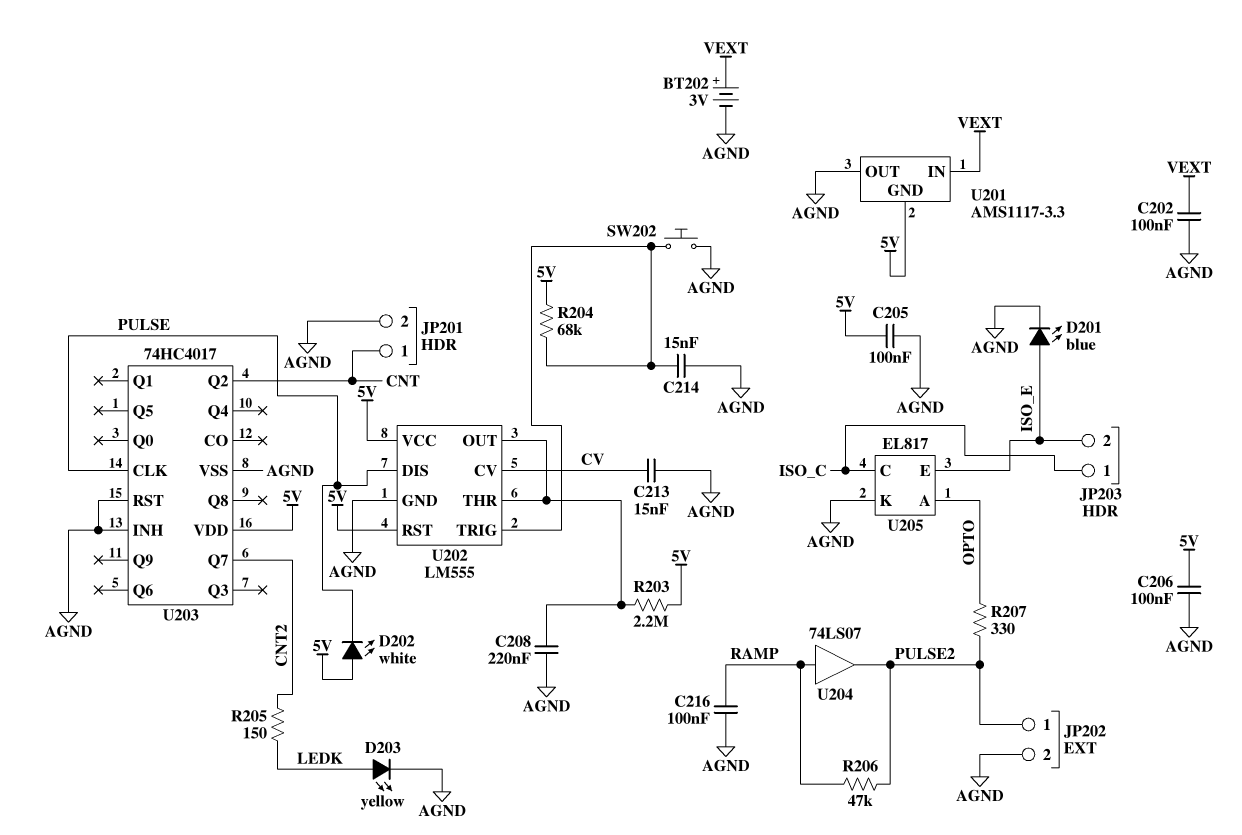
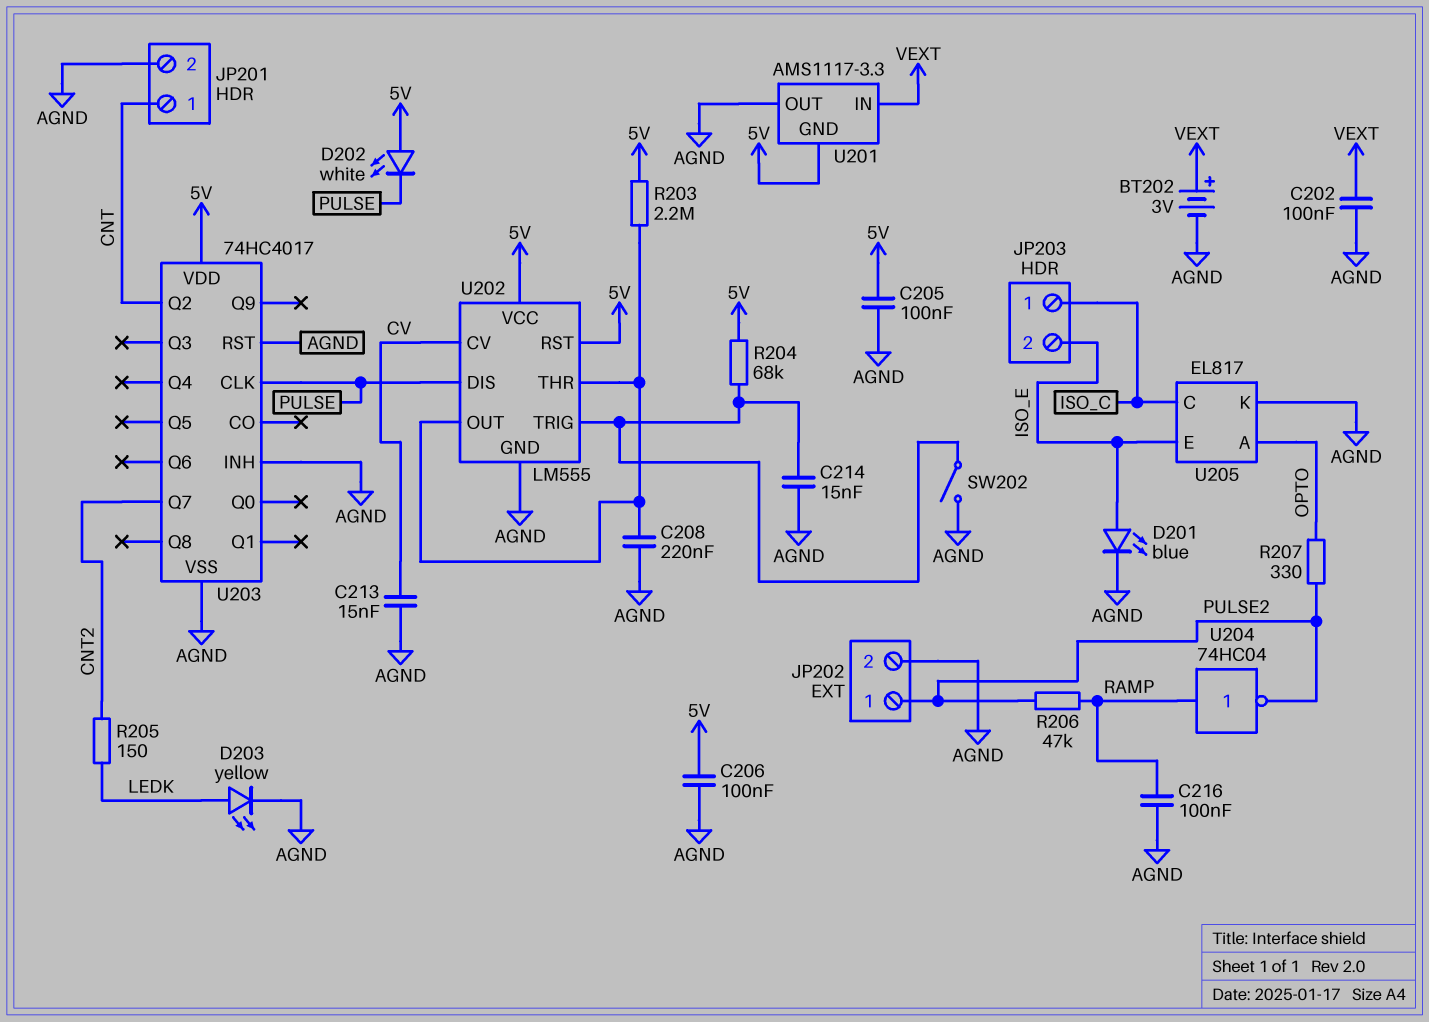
SW202: button (AGND, U202/TRIG) -> switch (AGND, U202/TRIG)
U204: buffer 74LS07 (in RAMP, out PULSE2) -> NOT 74HC04 (in RAMP, out PULSE2)

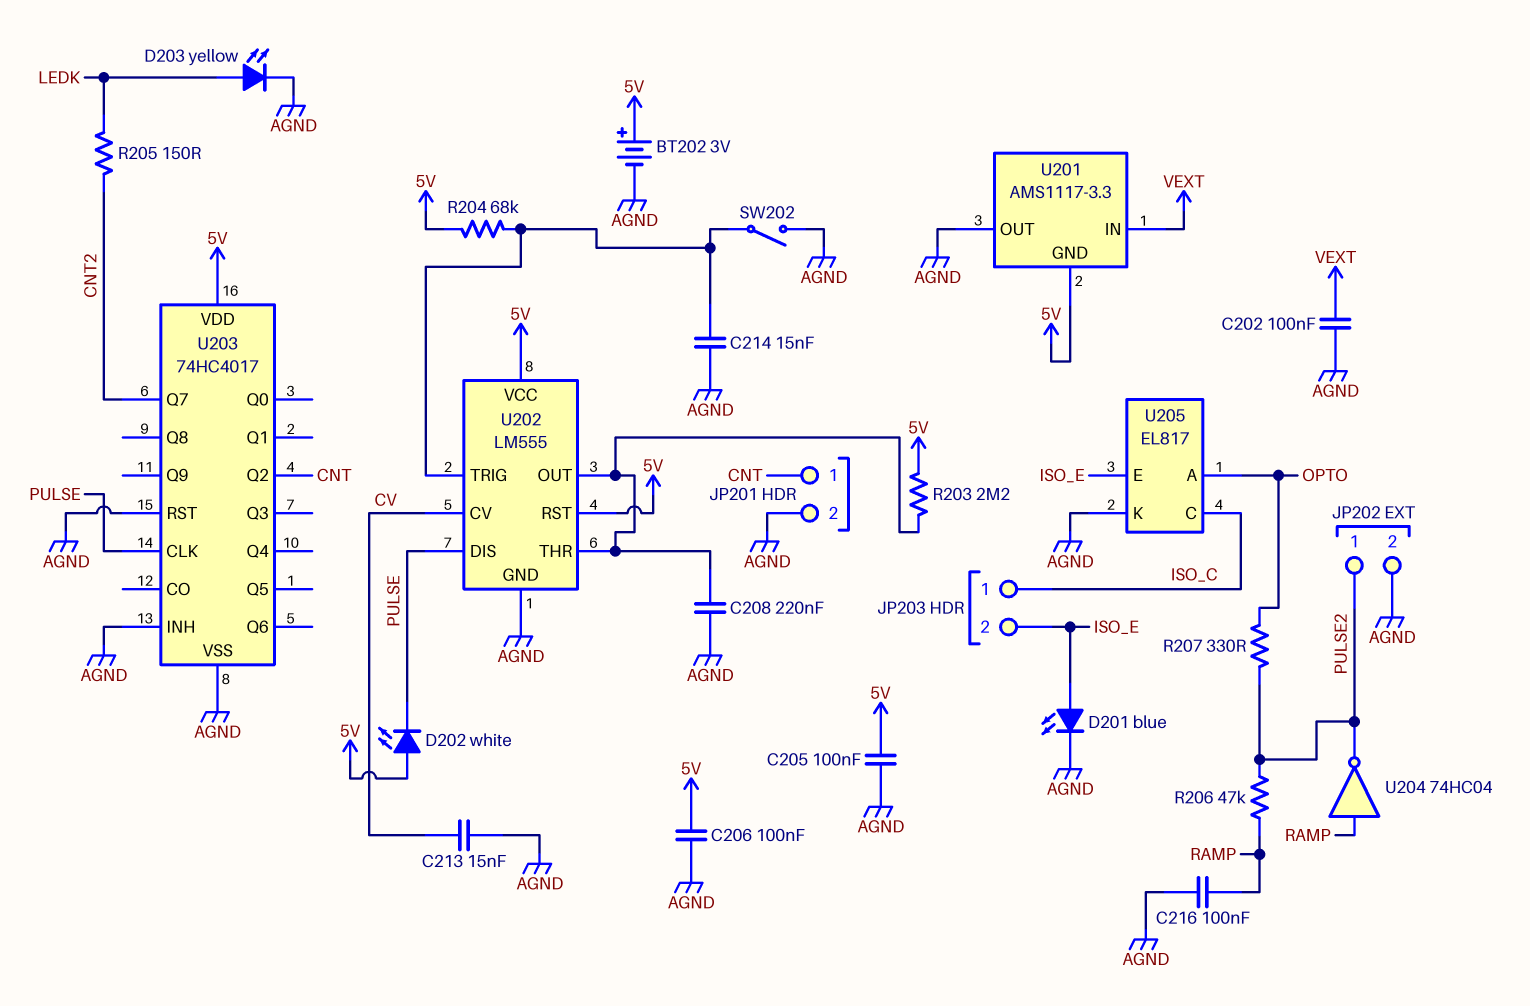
BT202: 3V (plus VEXT, minus AGND) -> 3V (plus 5V, minus AGND)

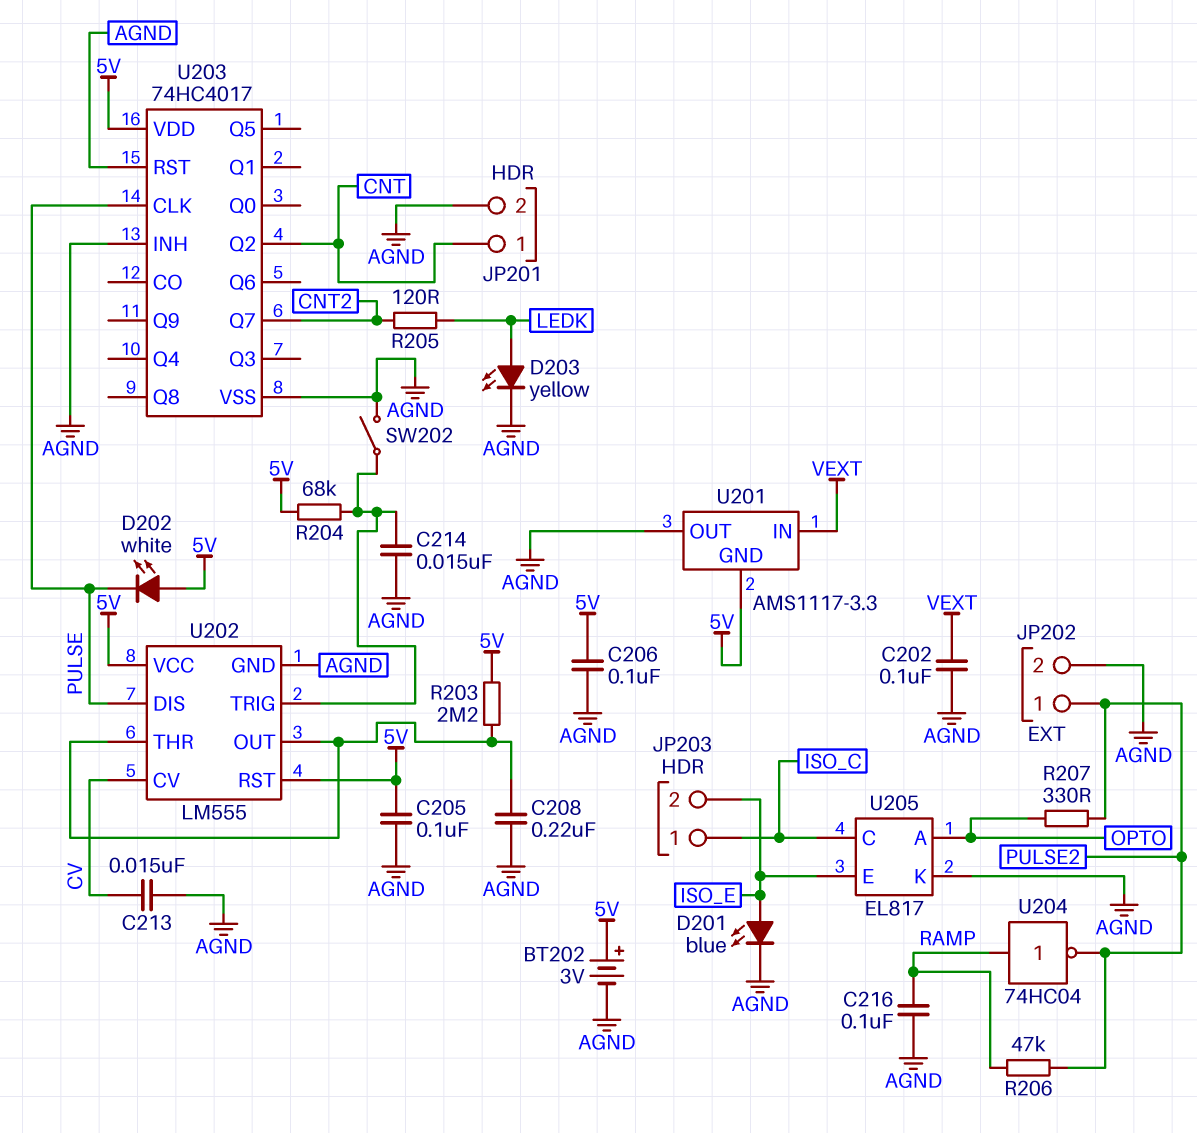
R205: 150 (CNT2, LEDK) -> 120 (CNT2, LEDK)

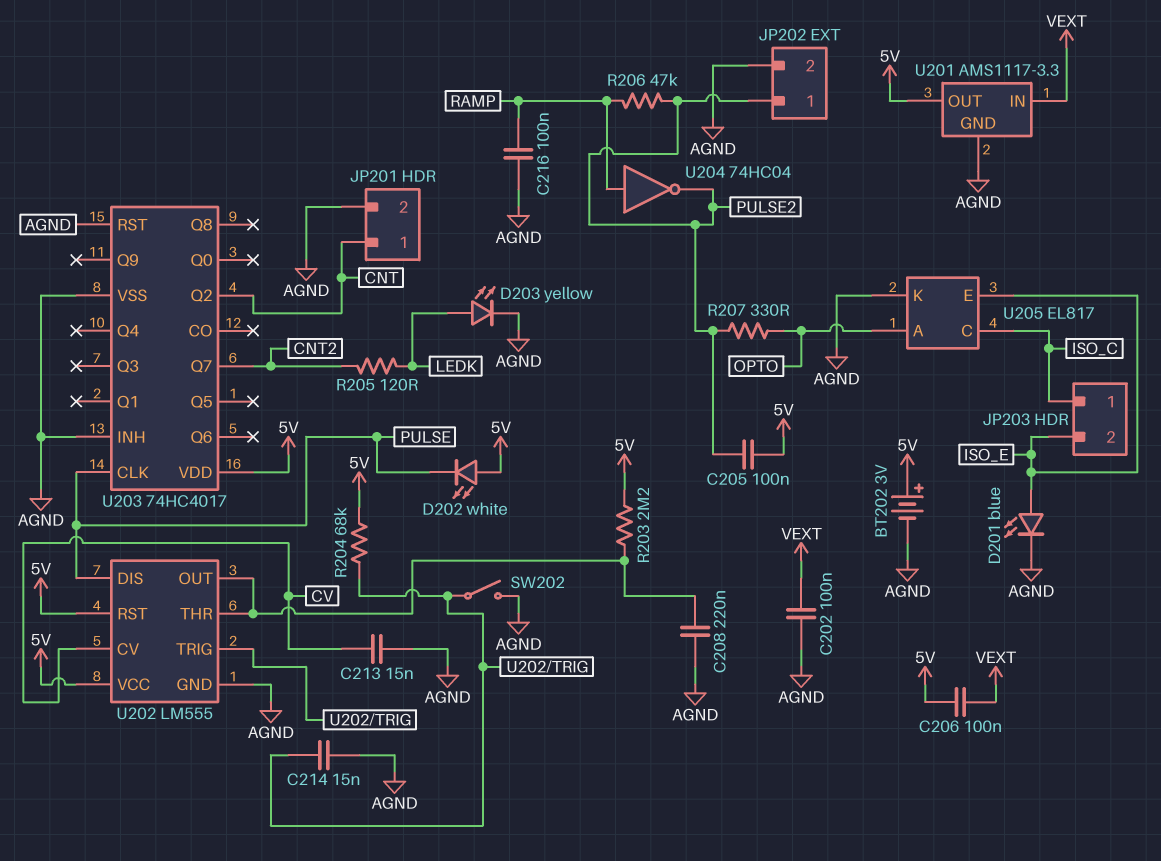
C205: 100nF (5V, AGND) -> 100nF (5V, PULSE2)
C206: 100nF (5V, AGND) -> 100nF (5V, VEXT)
U201 pin GND: 5V -> AGND
U201 pin OUT: AGND -> 5V

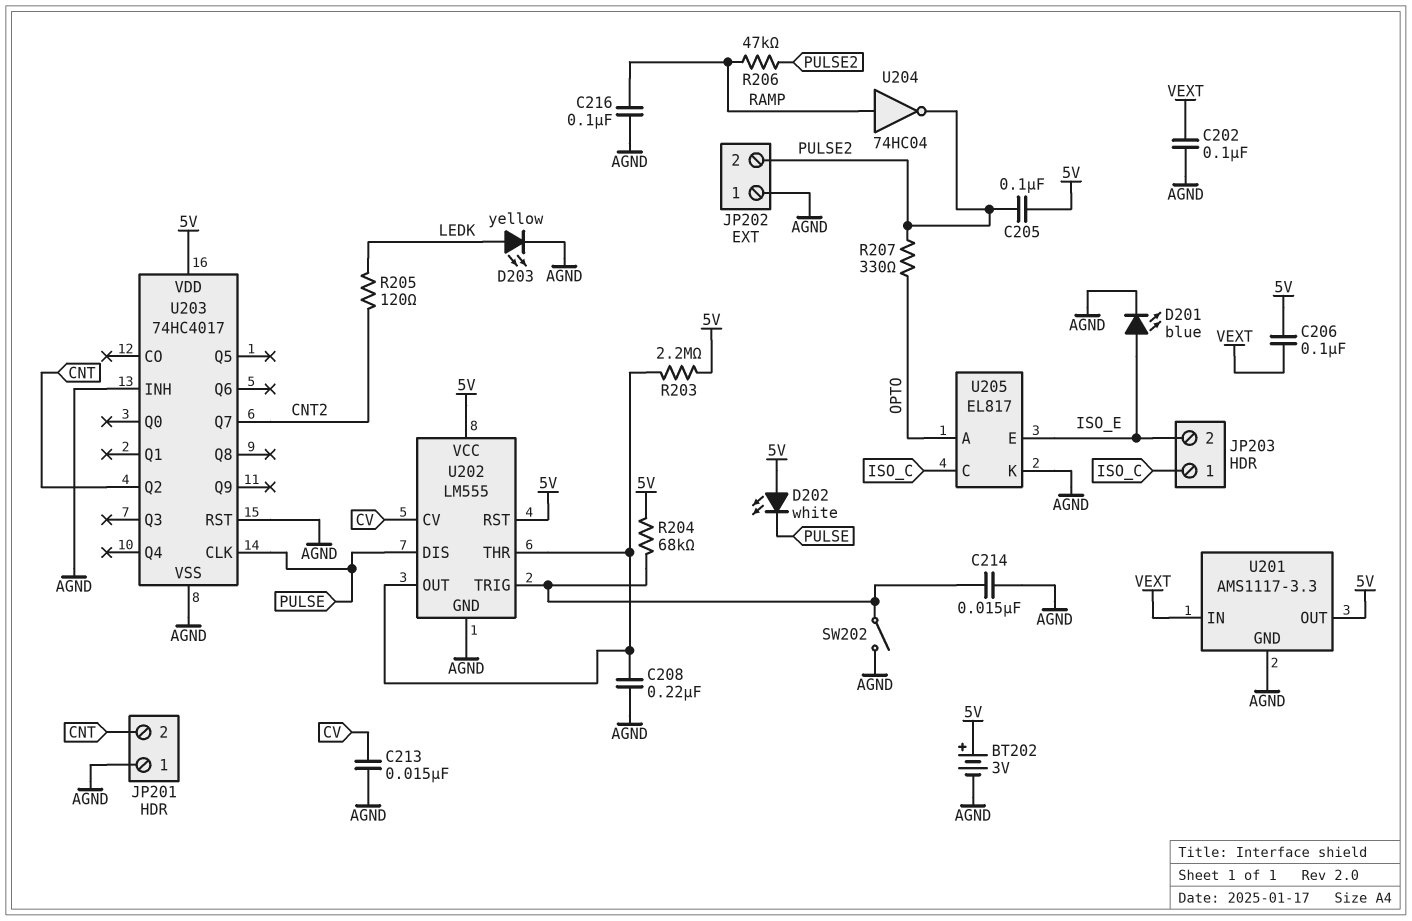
JP201 pin 1: CNT -> AGND
JP201 pin 2: AGND -> CNT
JP202 pin 1: PULSE2 -> AGND
JP202 pin 2: AGND -> PULSE2

